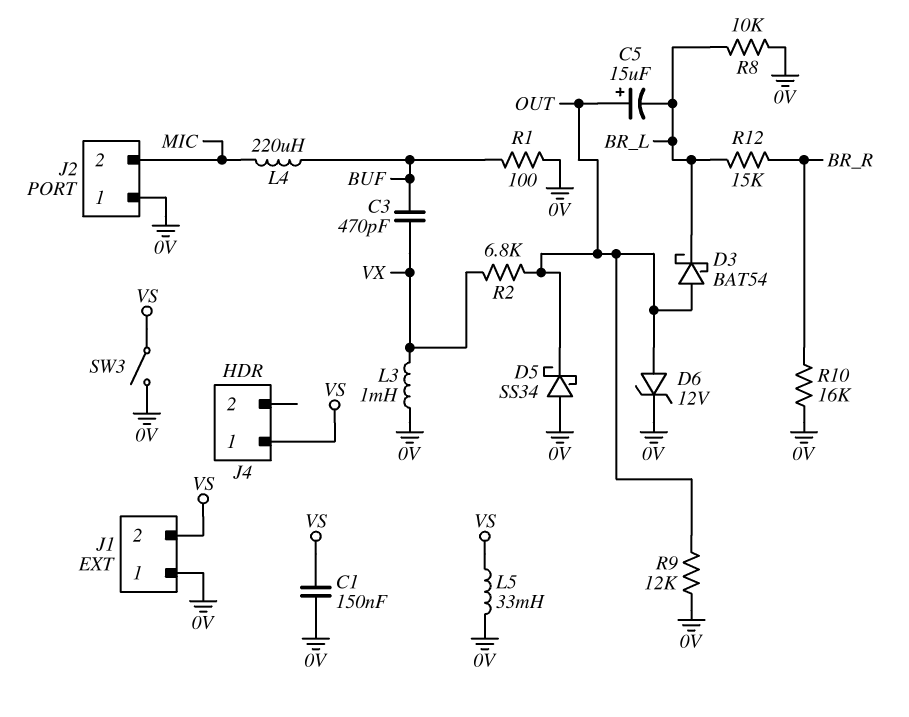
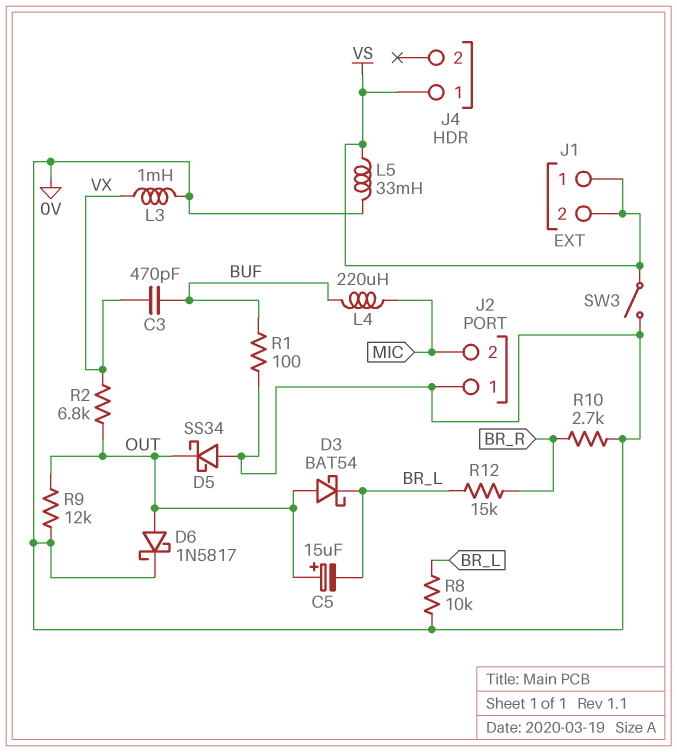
C1: 150nF (0V, VS) -> none
D6: zener 12V (A OUT, K 0V) -> schottky 1N5817 (A OUT, K 0V)
J1 pin 1: 0V -> VS
R10: 16k (0V, BR_R) -> 2.7k (0V, BR_R)

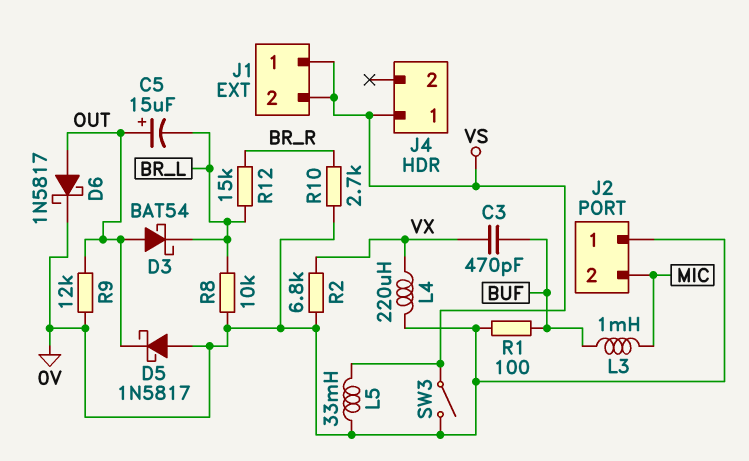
D5: schottky SS34 (A 0V, K OUT) -> schottky 1N5817 (A 0V, K OUT)
L3: 1mH (0V, VX) -> 1mH (BUF, MIC)
L4: 220uH (BUF, MIC) -> 220uH (0V, VX)
R2: 6.8k (OUT, VX) -> 6.8k (0V, VX)

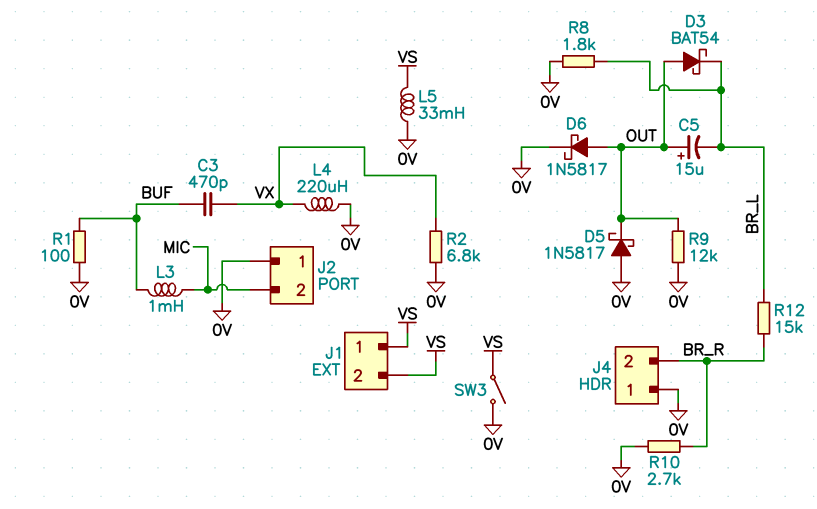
J4 pin 1: VS -> 0V
J4 pin 2: none -> BR_R
R8: 10k (0V, BR_L) -> 1.8k (0V, BR_L)

